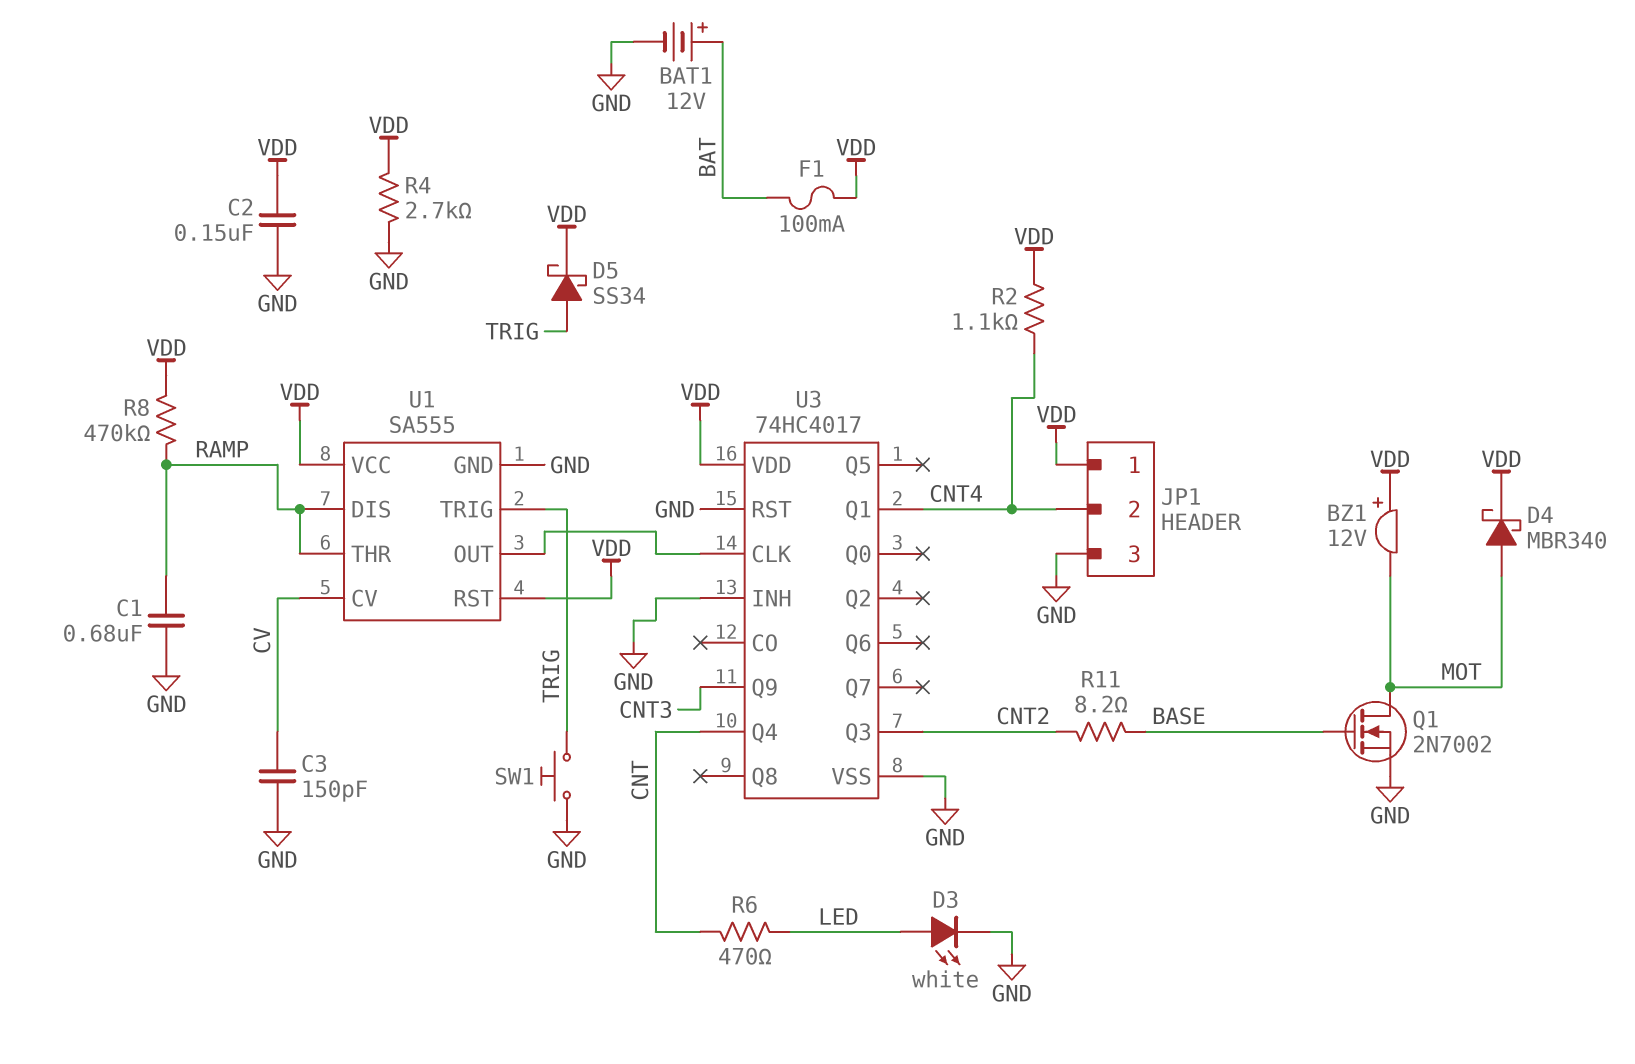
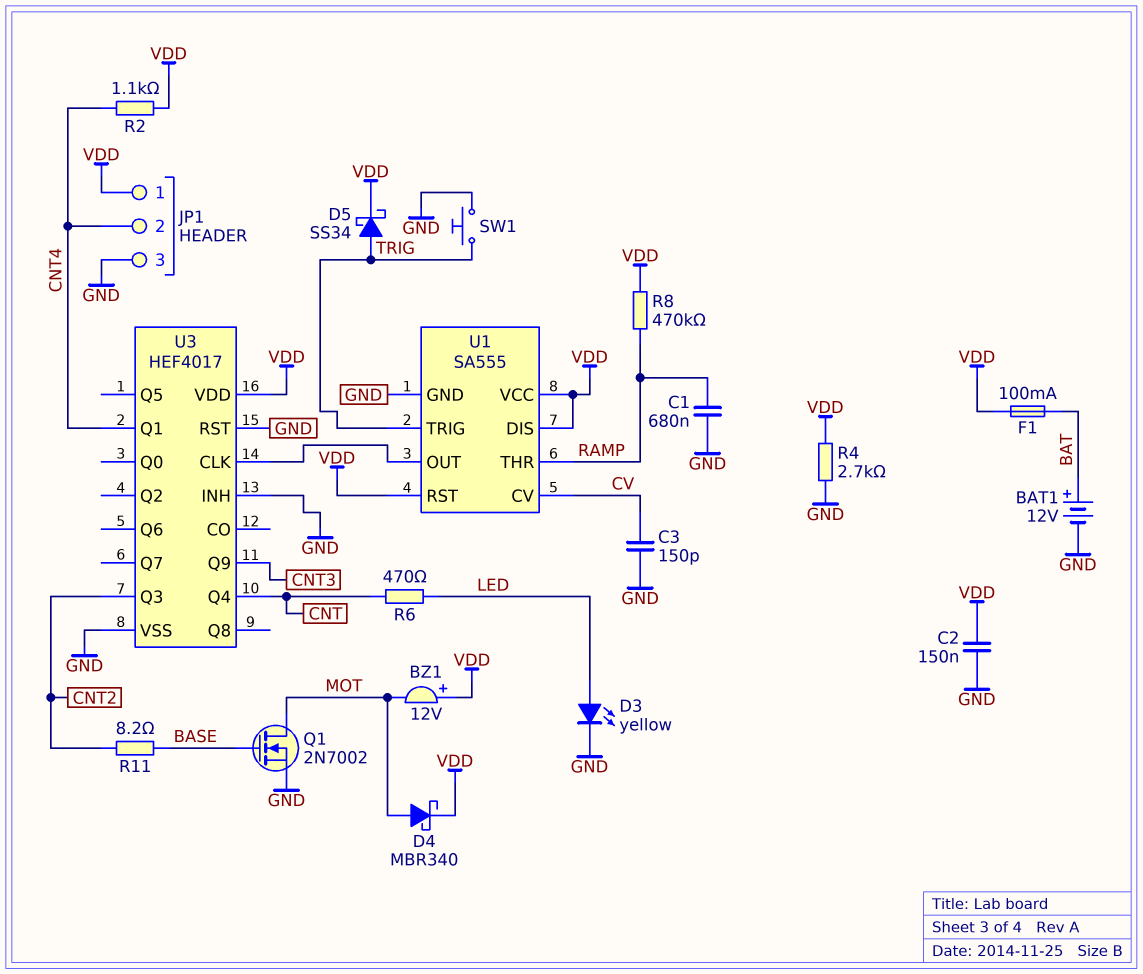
D3: LED white (A LED, K GND) -> LED yellow (A LED, K GND)
U1 pin DIS: RAMP -> VDD
U3: 74HC4017 -> HEF4017

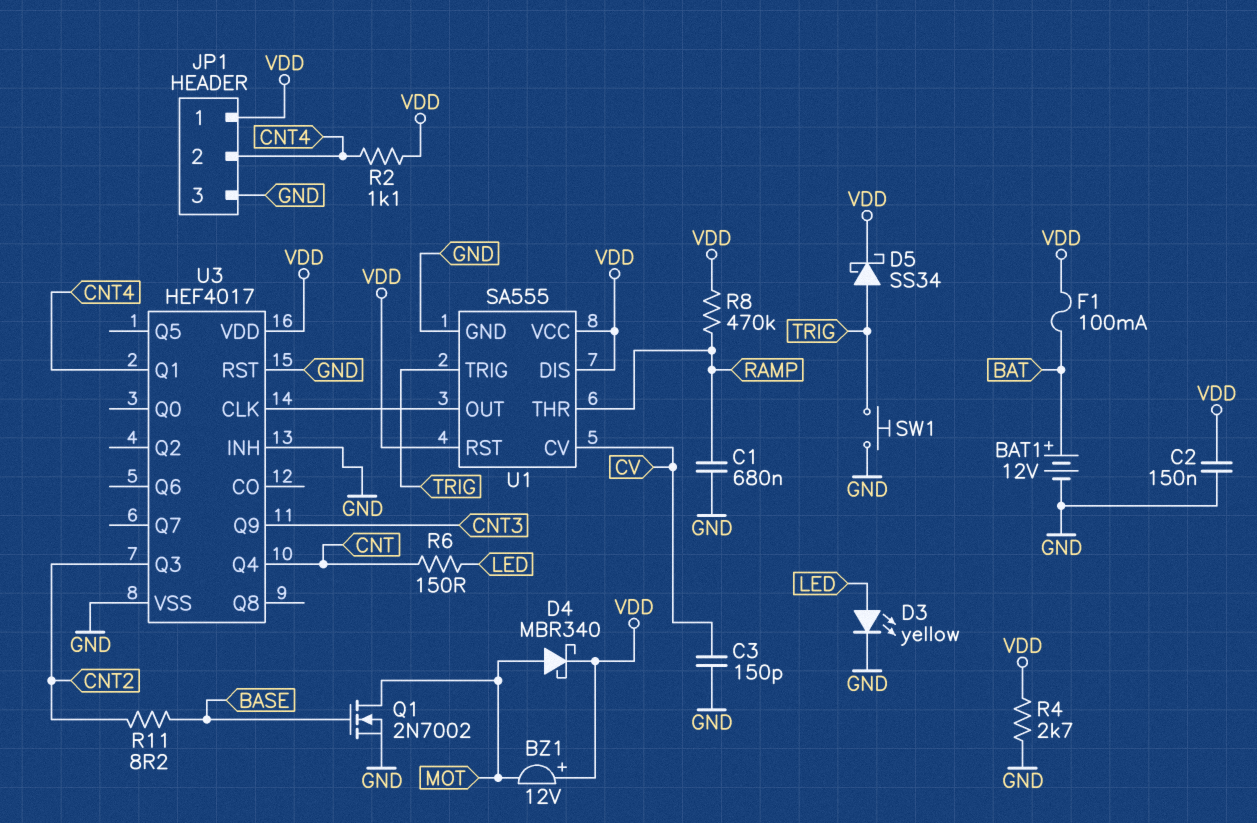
R6: 470 (CNT, LED) -> 150 (CNT, LED)

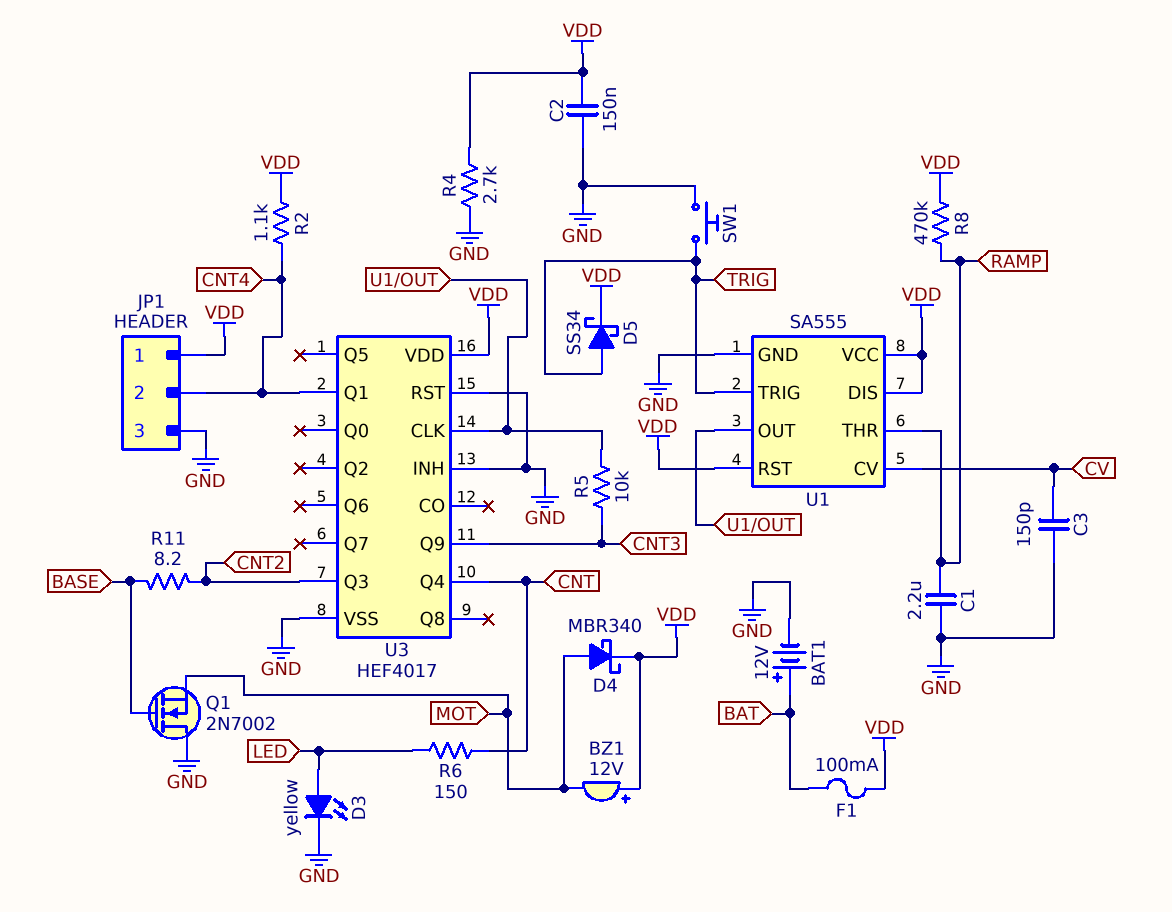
C1: 680nF (GND, RAMP) -> 2.2uF (GND, RAMP)
Q1: NMOS 2N7002 (G BASE, D MOT, S GND) -> NMOS 2N7002 (G BASE, D GND, S MOT)
R5: none -> 10k (CNT3, U1/OUT)

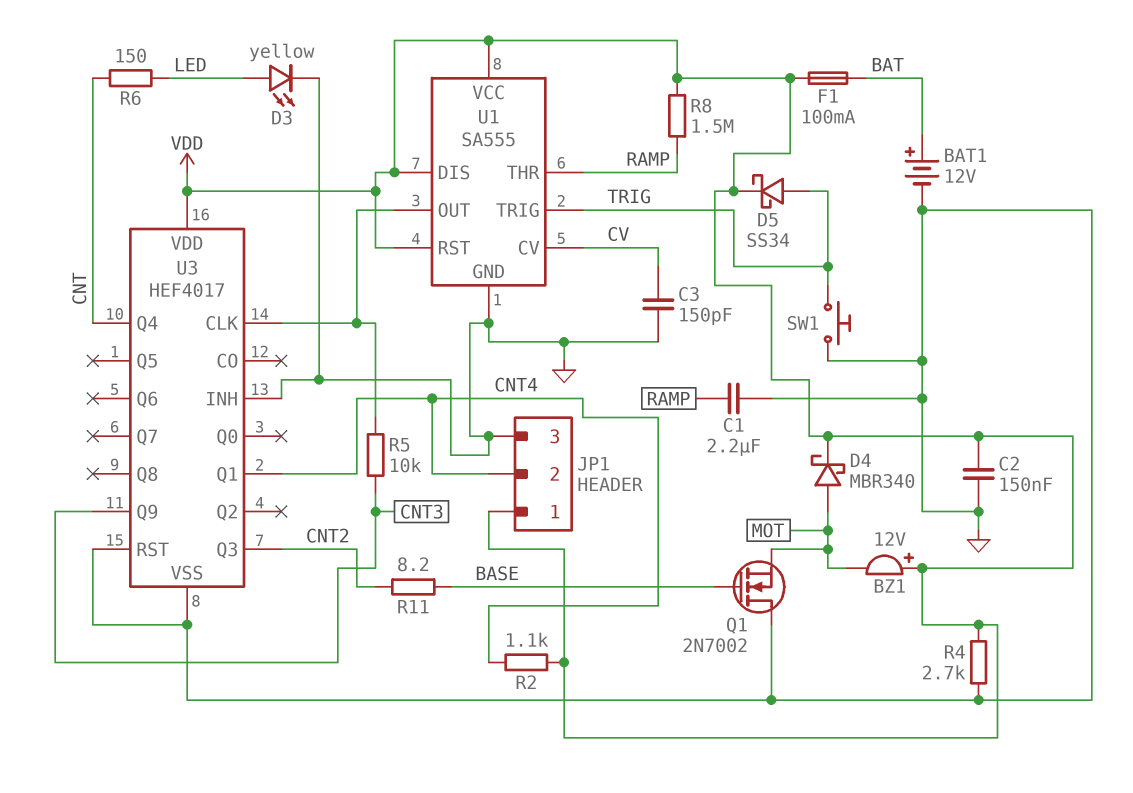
R8: 470k (RAMP, VDD) -> 1.5M (RAMP, VDD)

